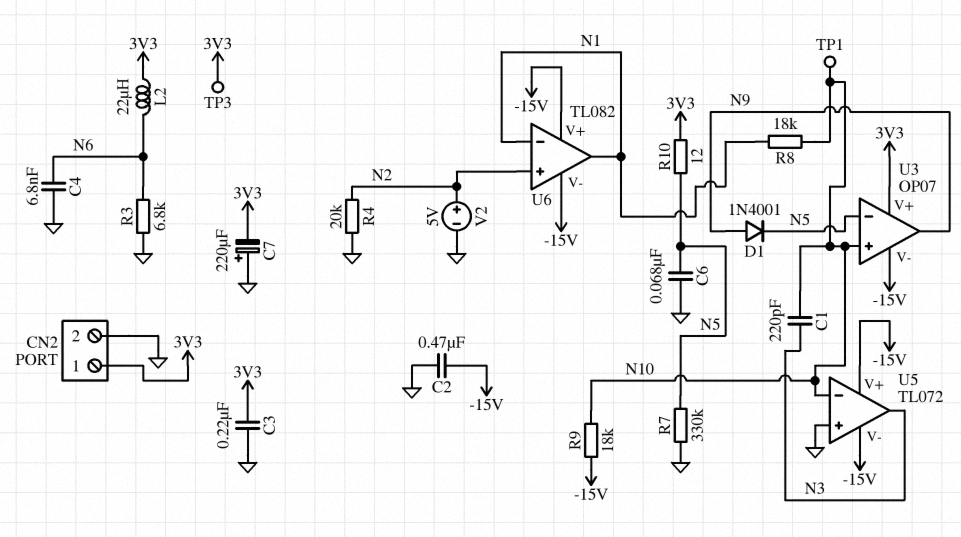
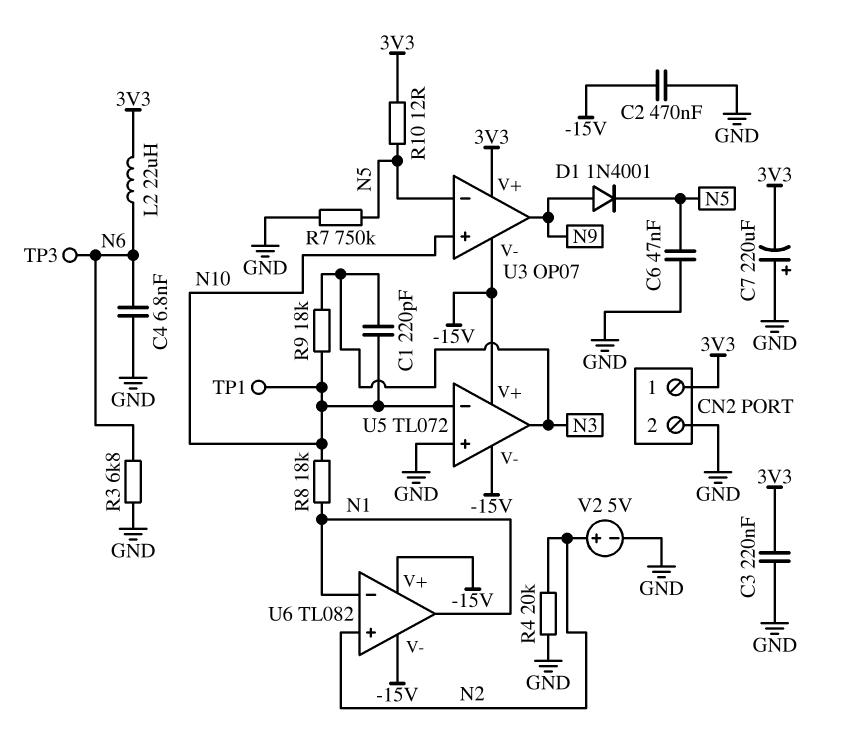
C6: 68nF (GND, N5) -> 47nF (GND, N5)
R7: 330k (GND, N5) -> 750k (GND, N5)
R9: 18k (-15V, N10) -> 18k (N3, N10)
TP3: test point (3V3) -> test point (N6)

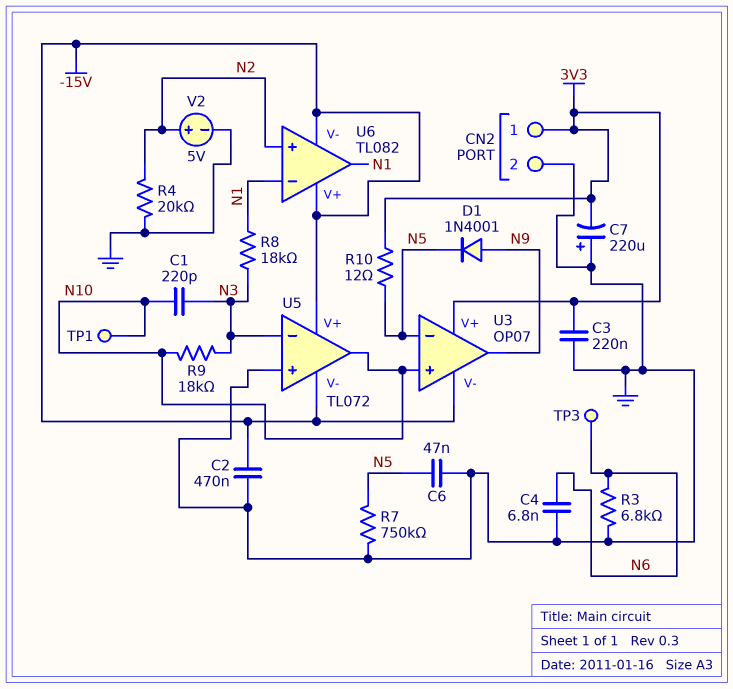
L2: 22uH (3V3, N6) -> none
R8: 18k (N1, N10) -> 18k (N1, N3)
U5 pin in-: N10 -> N3
U5 pin out: N3 -> N10

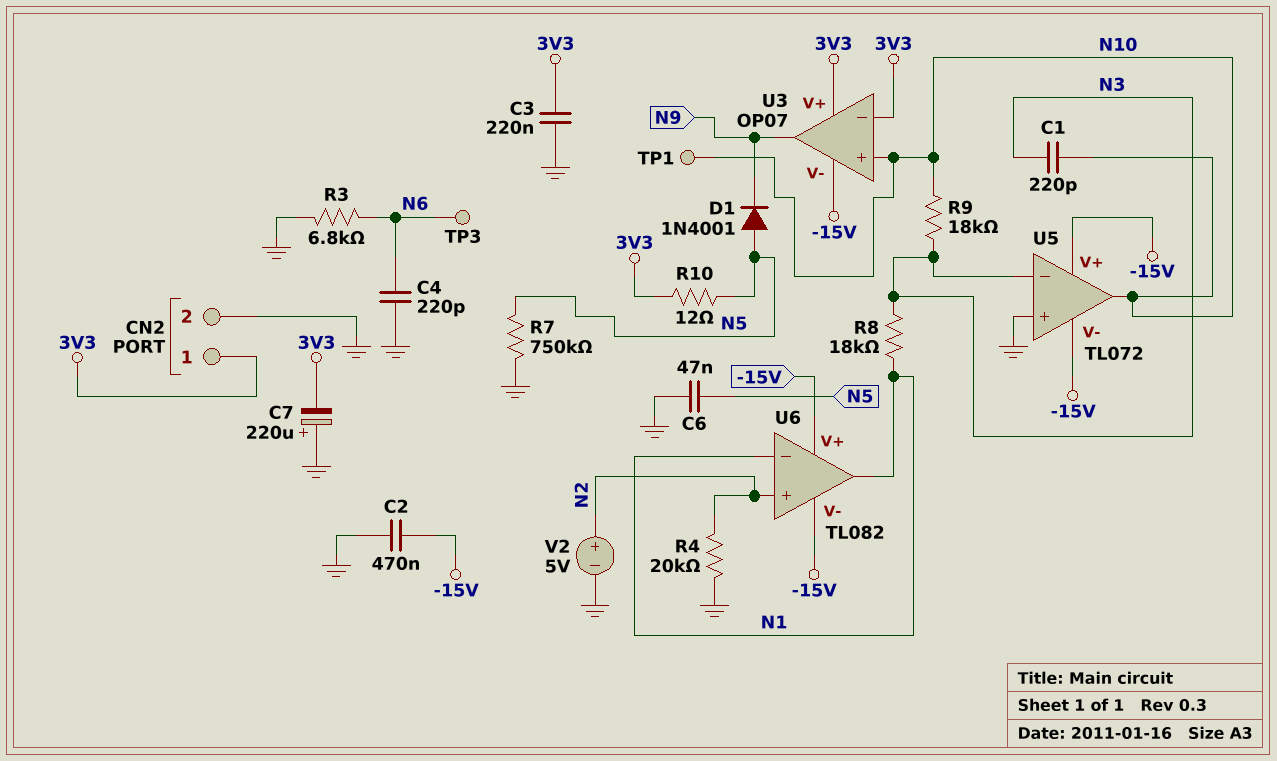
C4: 6.8nF (GND, N6) -> 220pF (GND, N6)
D1: diode 1N4001 (A N9, K N5) -> diode 1N4001 (A N5, K N9)
U3 pin in-: N5 -> 3V3

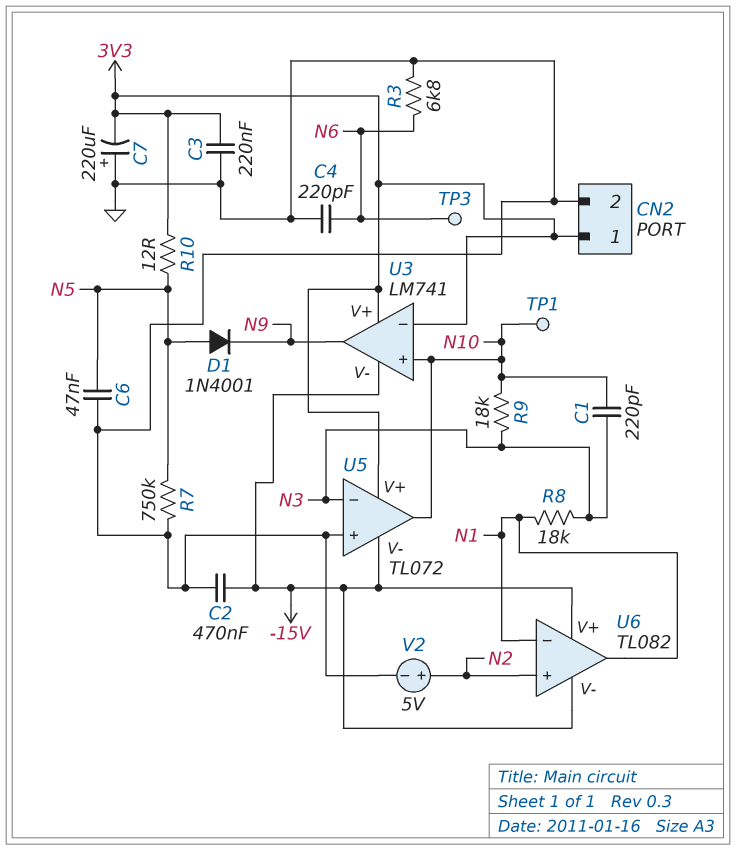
R4: 20k (GND, N2) -> none
U3: OP07 -> LM741
U5 pin V+: -15V -> 3V3

